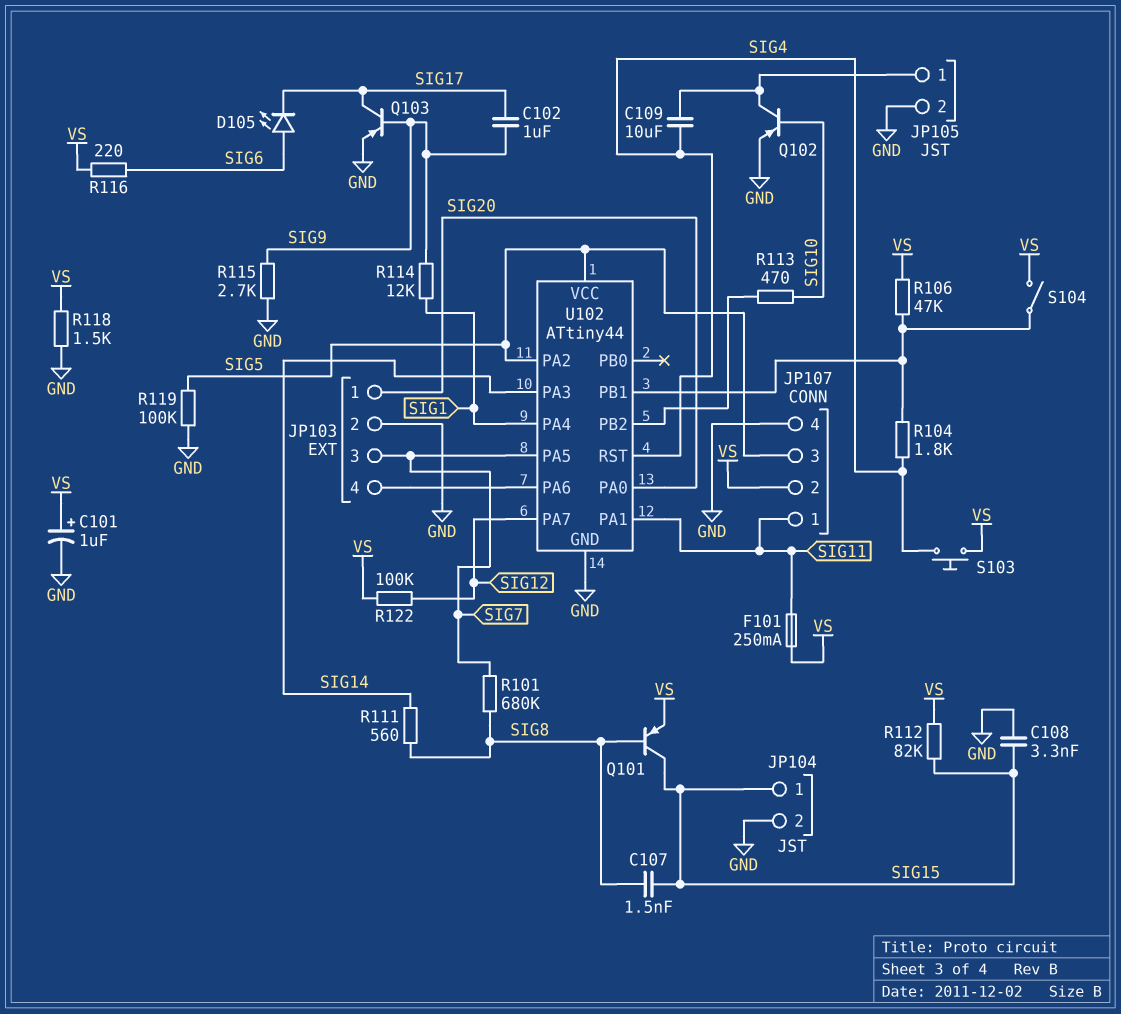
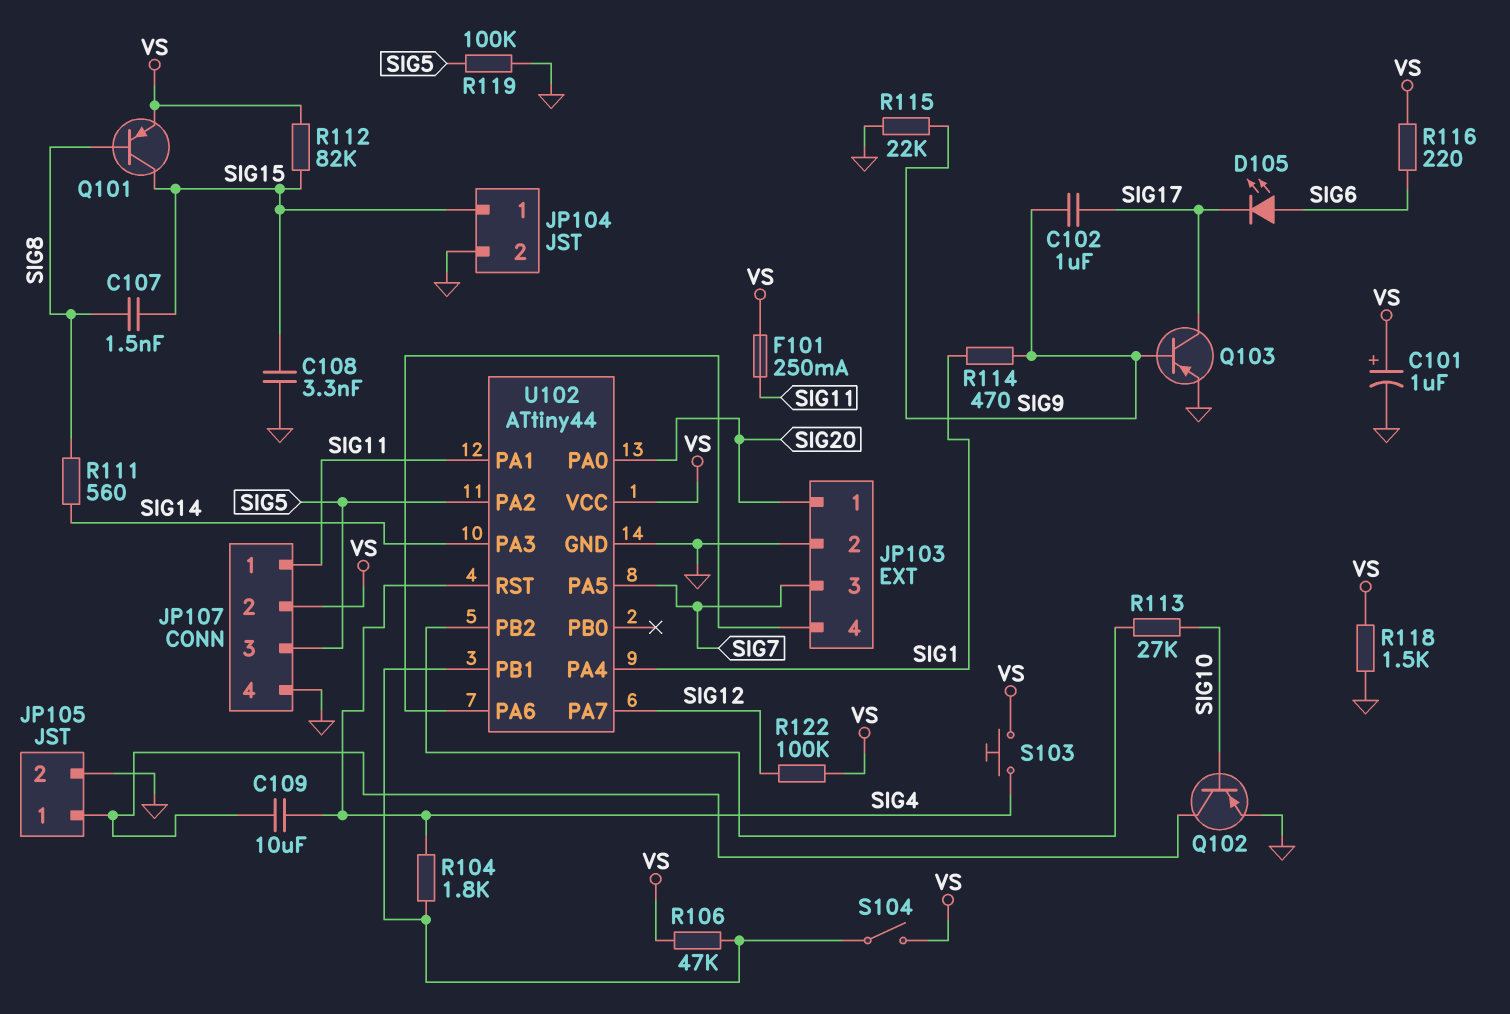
R101: 680k (SIG7, SIG8) -> none
R113: 470 (SIG10, U102/PB2) -> 27k (SIG10, U102/PB2)
R114: 12k (SIG1, SIG9) -> 470 (SIG1, SIG9)
R115: 2.7k (GND, SIG9) -> 22k (GND, SIG9)
U102 pin VCC: SIG5 -> VS

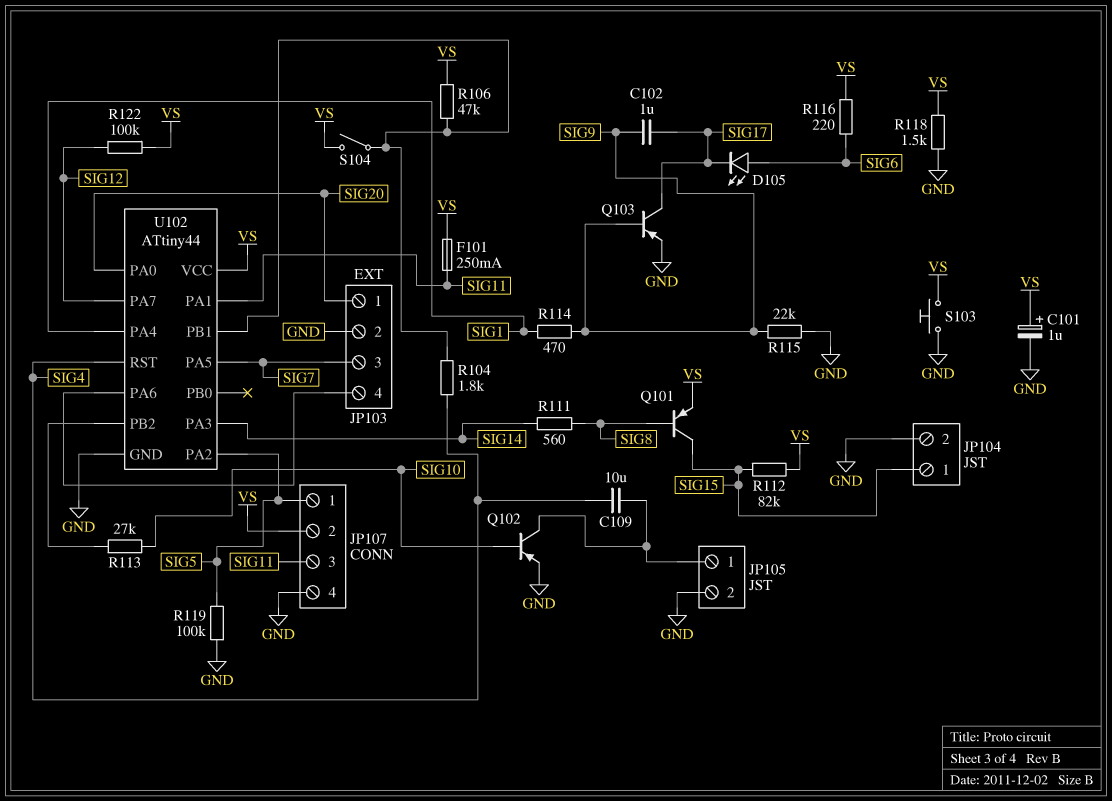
C107: 1.5nF (SIG8, SIG15) -> none
C108: 3.3nF (GND, SIG15) -> none
JP107 pin 1: SIG11 -> SIG5
JP107 pin 3: SIG5 -> SIG11
S103: button (SIG4, VS) -> button (GND, VS)

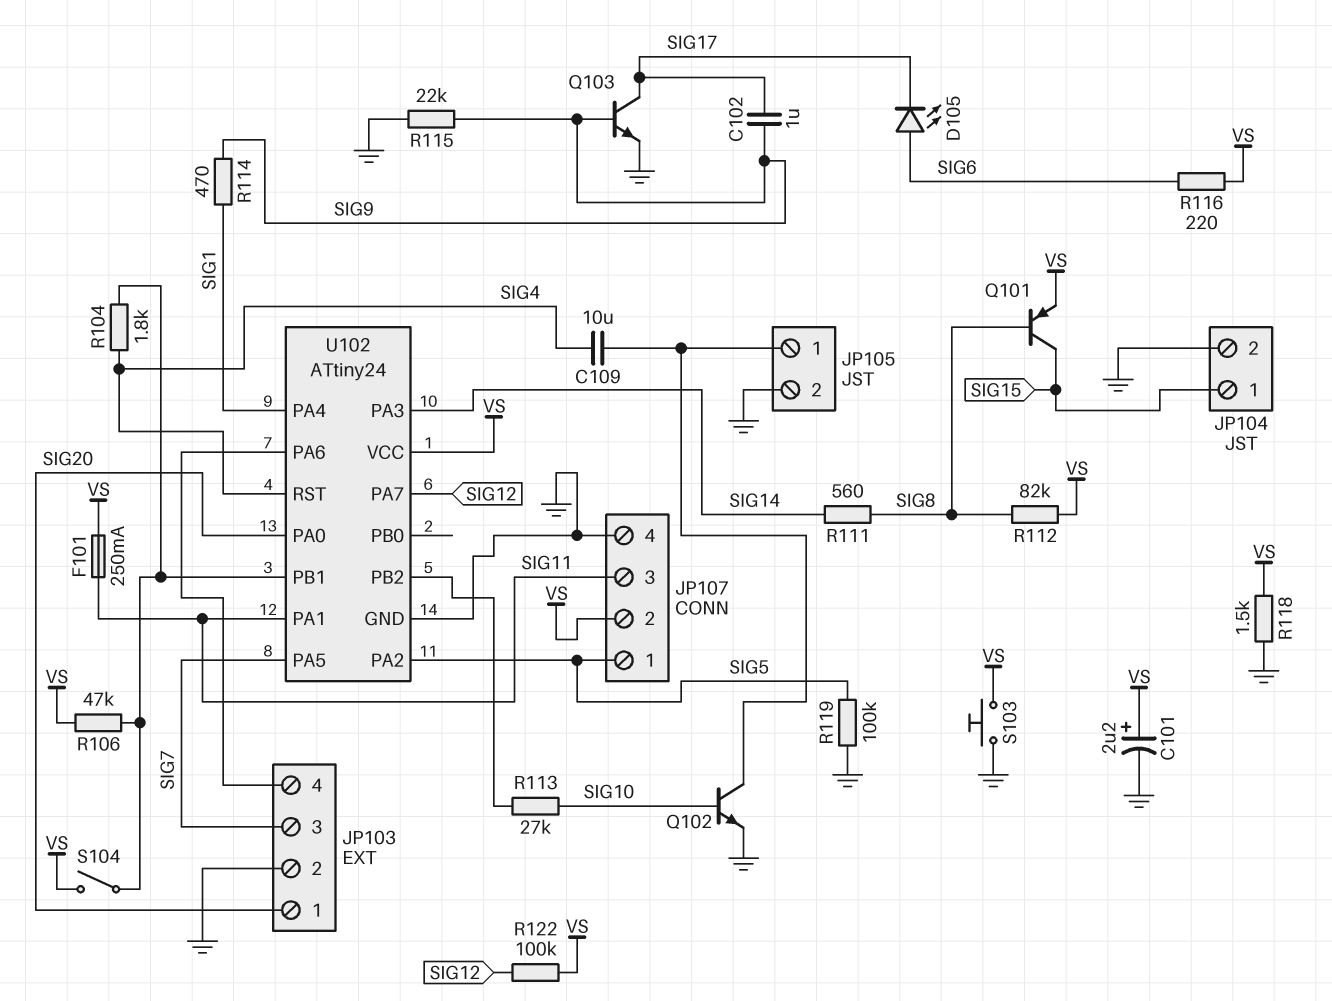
C101: 1uF (plus VS, minus GND) -> 2.2uF (plus VS, minus GND)
Q102: PNP (B SIG10, C JP105/1, E GND) -> NPN (B SIG10, C JP105/1, E GND)
Q103: PNP (B SIG9, C SIG17, E GND) -> NPN (B SIG9, C SIG17, E GND)
R112: 82k (SIG15, VS) -> 82k (SIG8, VS)
U102: ATtiny44 -> ATtiny24

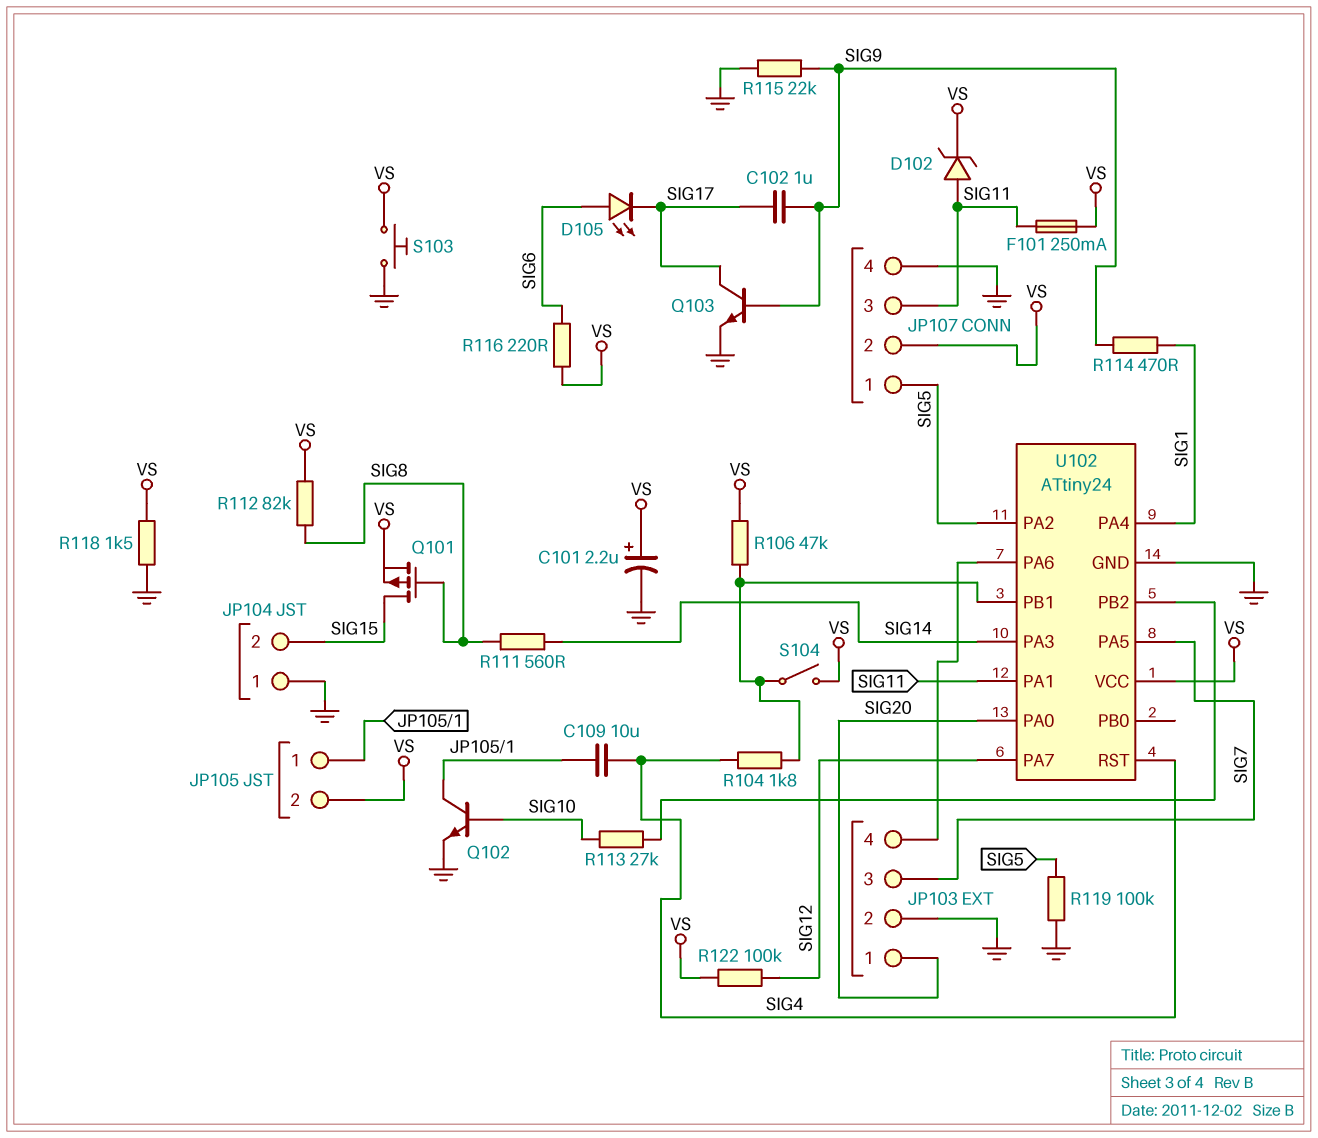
D102: none -> zener (A SIG11, K VS)
JP104 pin 1: SIG15 -> GND
JP104 pin 2: GND -> SIG15
JP105 pin 2: GND -> VS
Q101: PNP (B SIG8, C SIG15, E VS) -> PMOS (G SIG8, D SIG15, S VS)

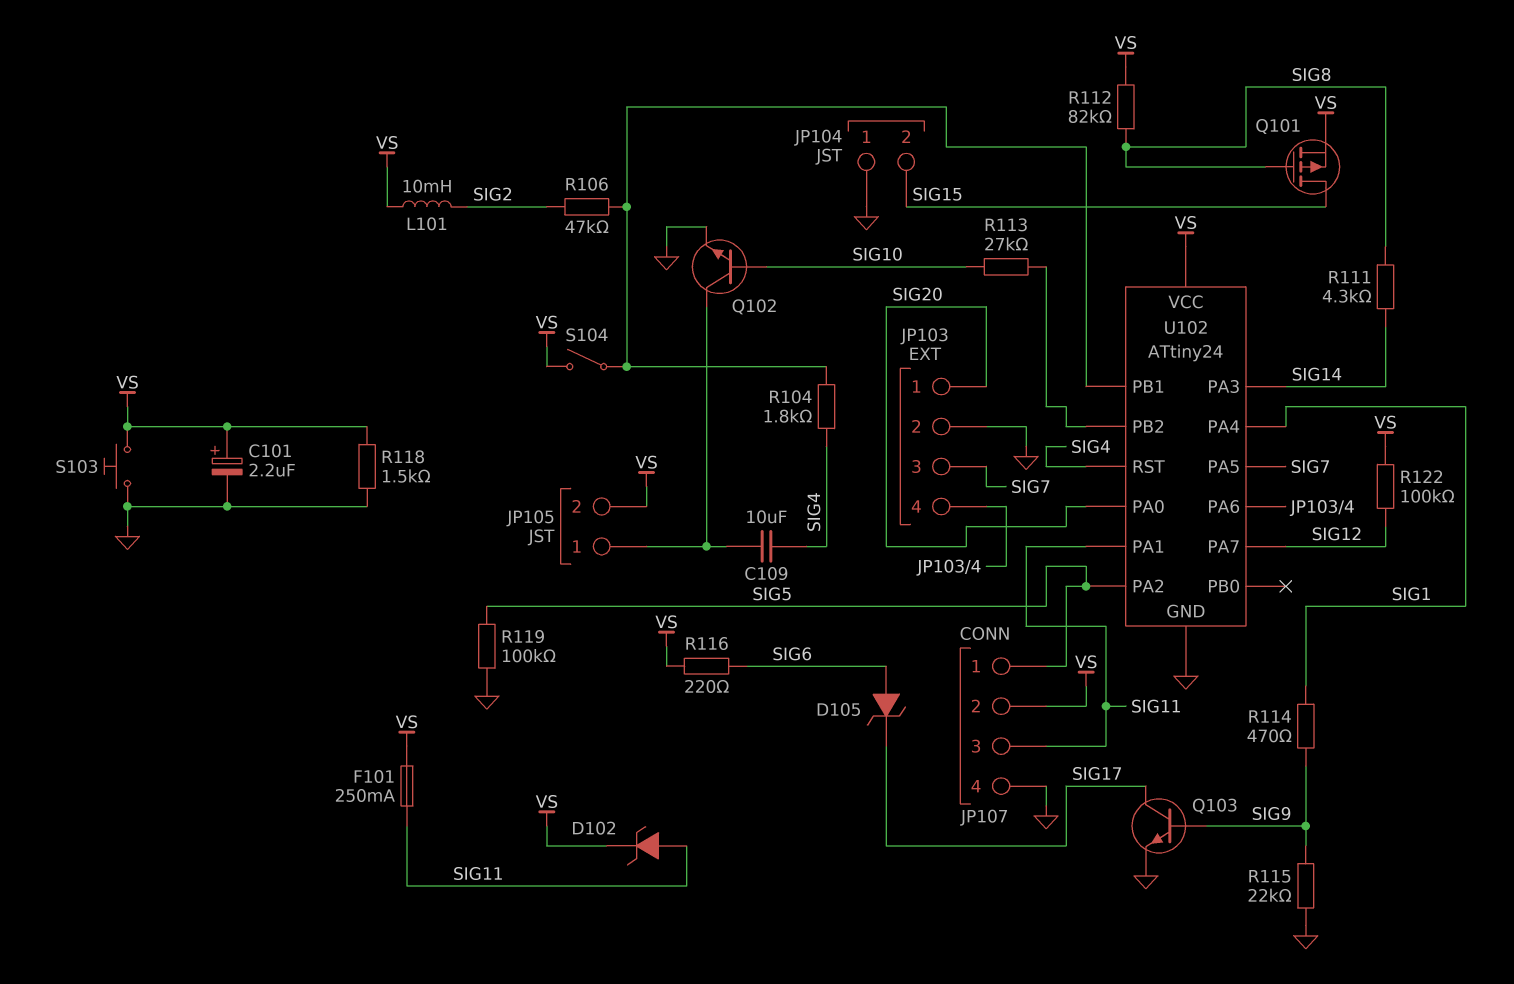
C102: 1uF (SIG9, SIG17) -> none
D105: LED (A SIG6, K SIG17) -> zener (A SIG6, K SIG17)
L101: none -> 10mH (SIG2, VS)
R106: 47k (U102/PB1, VS) -> 47k (SIG2, U102/PB1)
R111: 560 (SIG8, SIG14) -> 4.3k (SIG8, SIG14)

